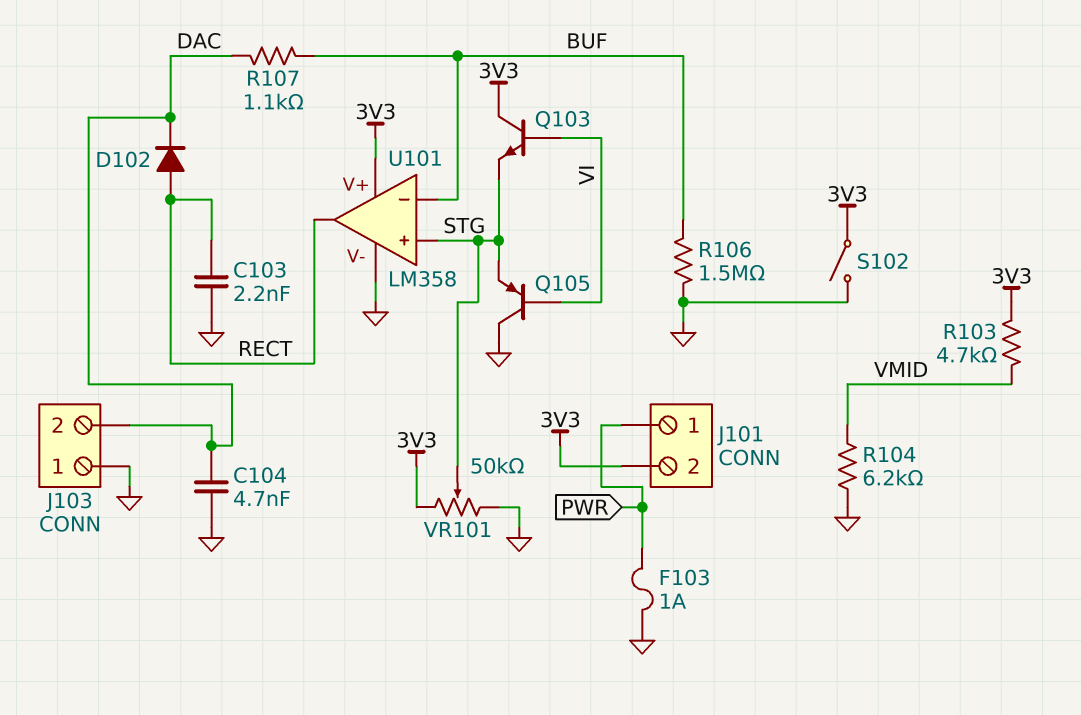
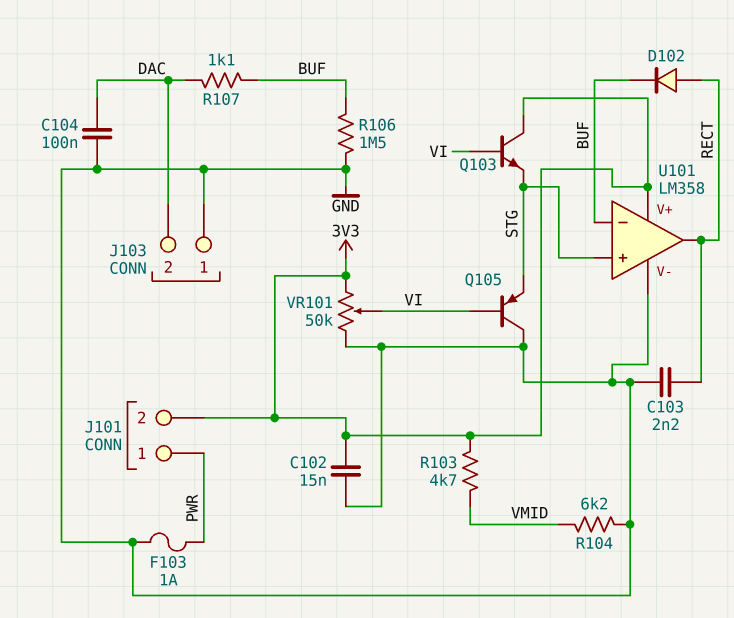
C102: none -> 15nF (3V3, GND)
C104: 4.7nF (DAC, GND) -> 100nF (DAC, GND)
D102: diode (A RECT, K DAC) -> diode (A RECT, K BUF)
S102: switch (3V3, GND) -> none
VR101: 50k (3V3, GND, wiper STG) -> 50k (3V3, GND, wiper VI)

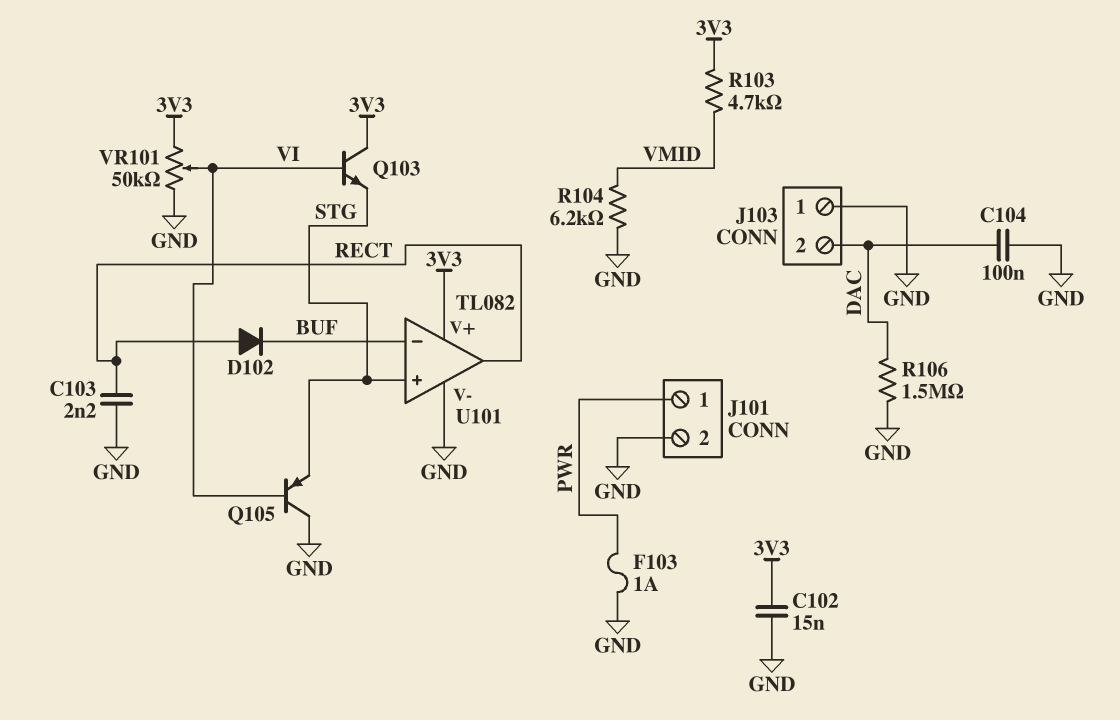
J101 pin 2: 3V3 -> GND
R106: 1.5M (BUF, GND) -> 1.5M (DAC, GND)
R107: 1.1k (BUF, DAC) -> none
U101: LM358 -> TL082

